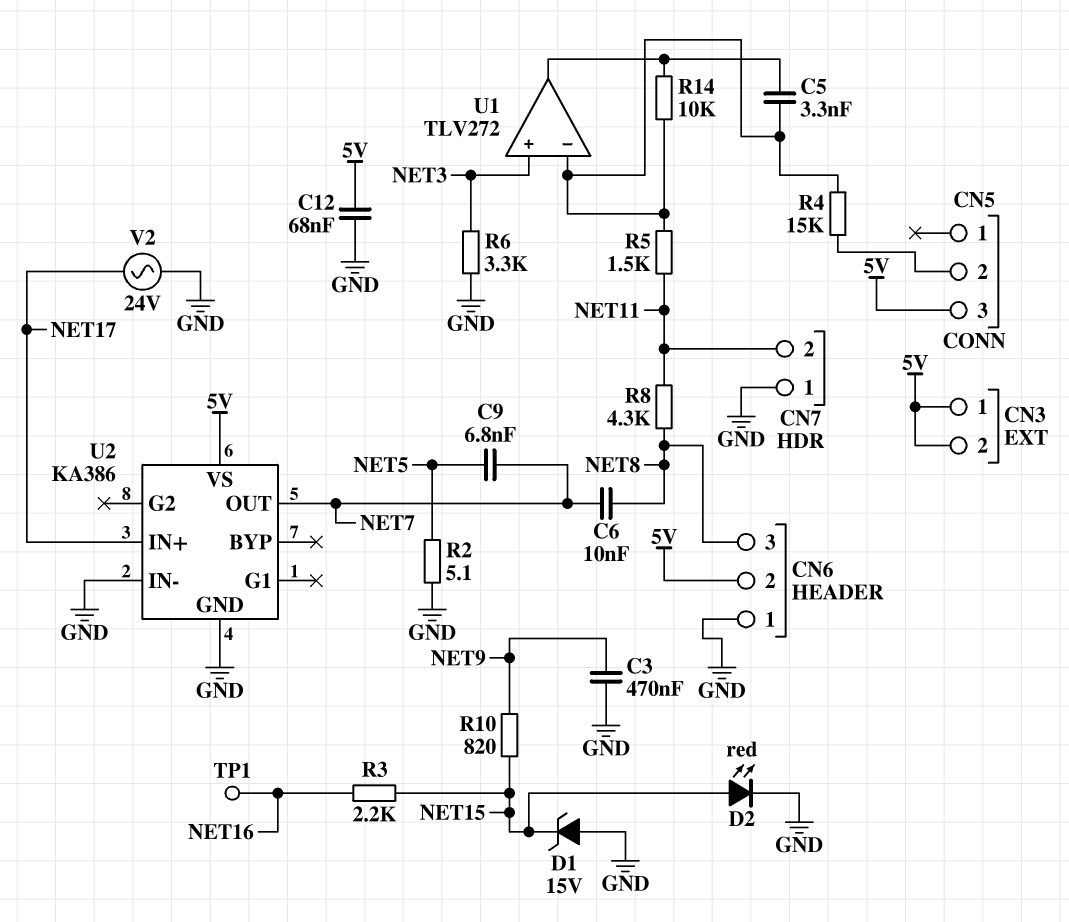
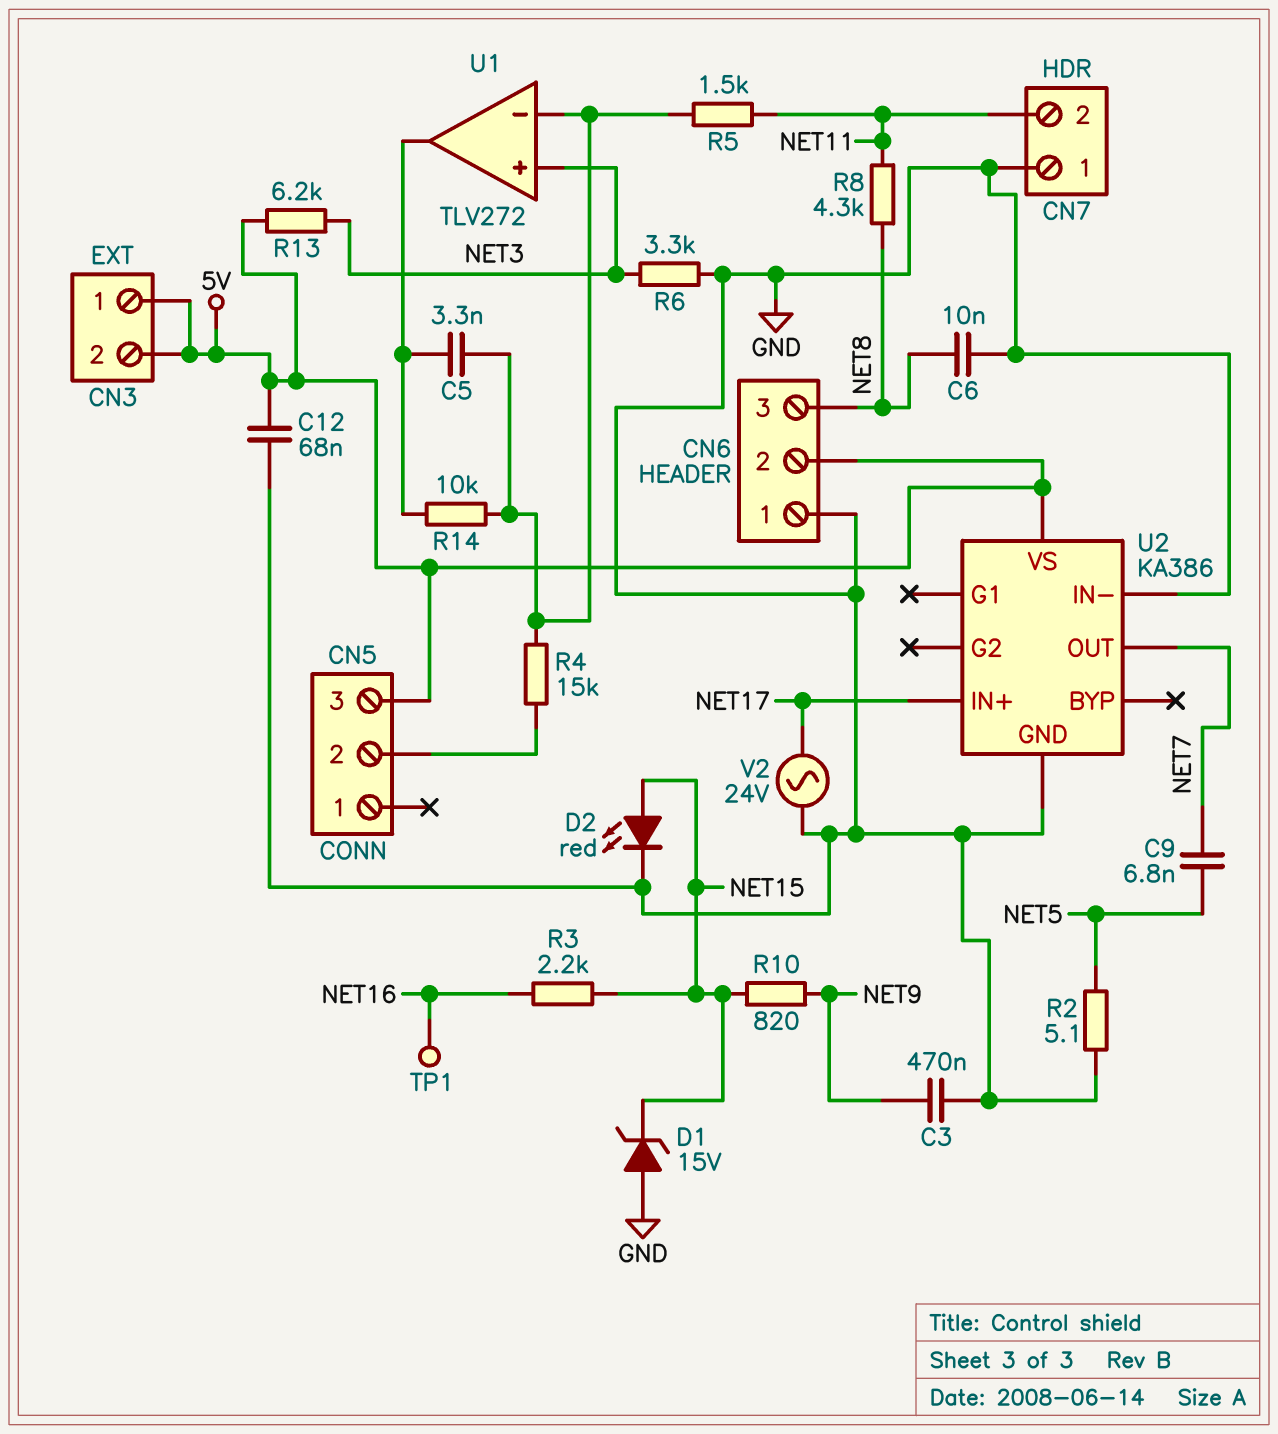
C6: 10nF (NET7, NET8) -> 10nF (GND, NET8)
R13: none -> 6.2k (5V, NET3)

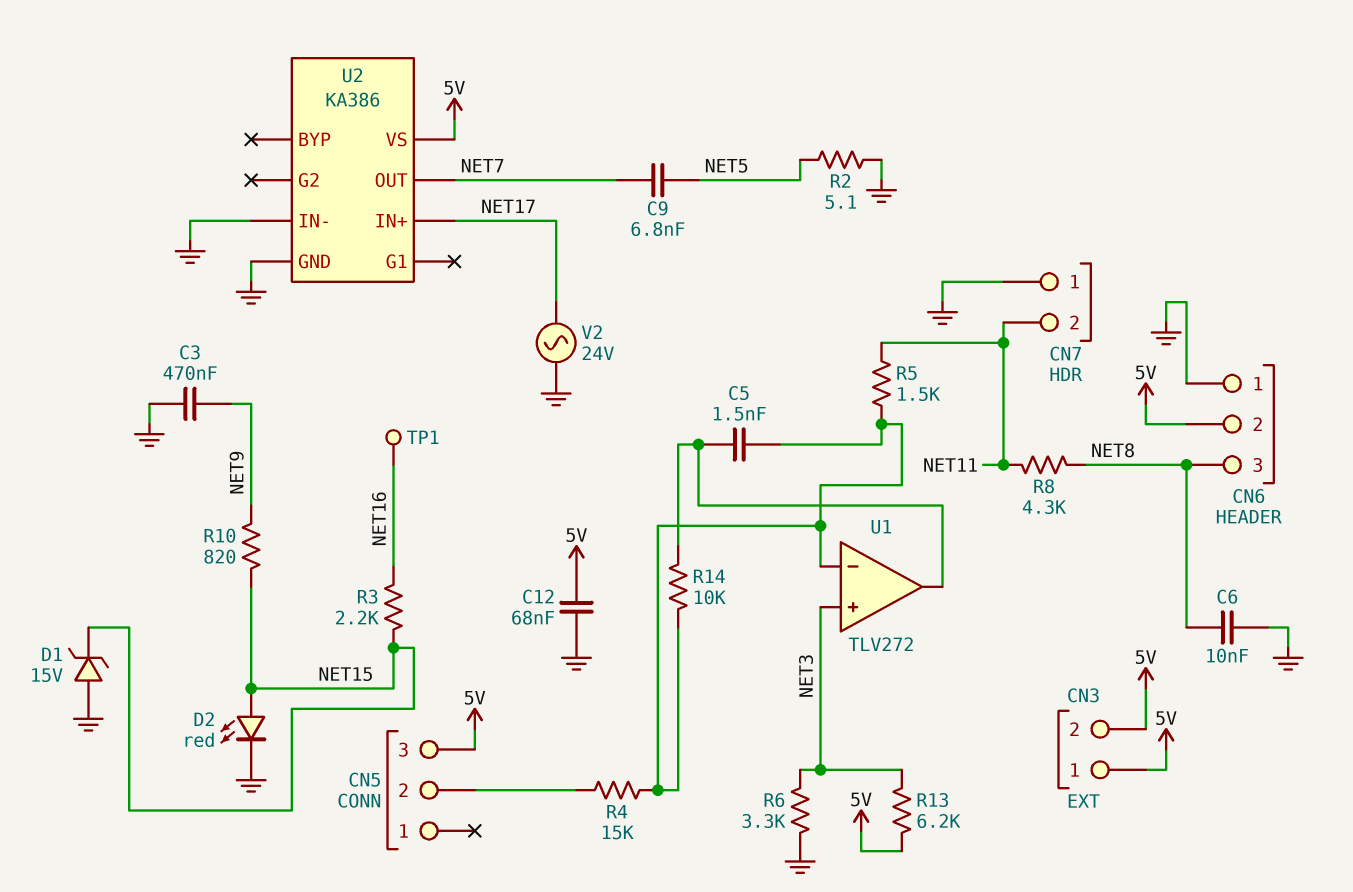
C5: 3.3nF (U1/in-, U1/out) -> 1.5nF (U1/in-, U1/out)

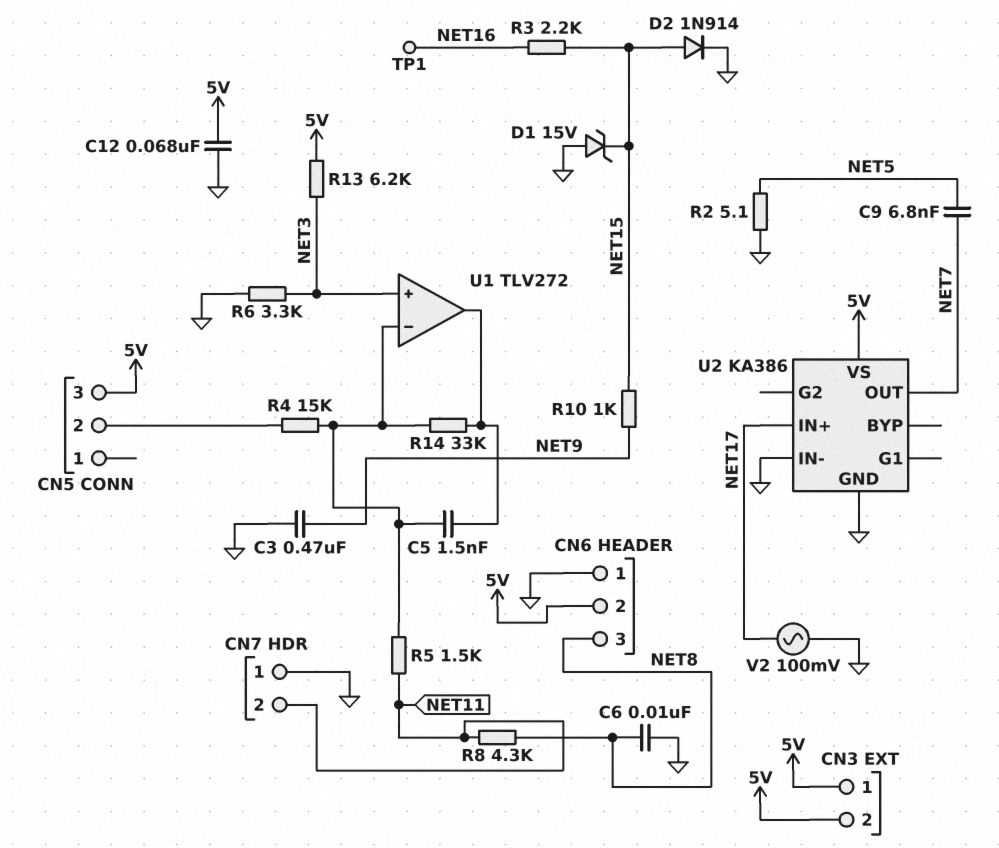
D2: LED red (A NET15, K GND) -> diode 1N914 (A NET15, K GND)
R10: 820 (NET9, NET15) -> 1k (NET9, NET15)
R14: 10k (U1/in-, U1/out) -> 33k (U1/in-, U1/out)
V2: AC 24V (GND, NET17) -> AC 100mV (GND, NET17)

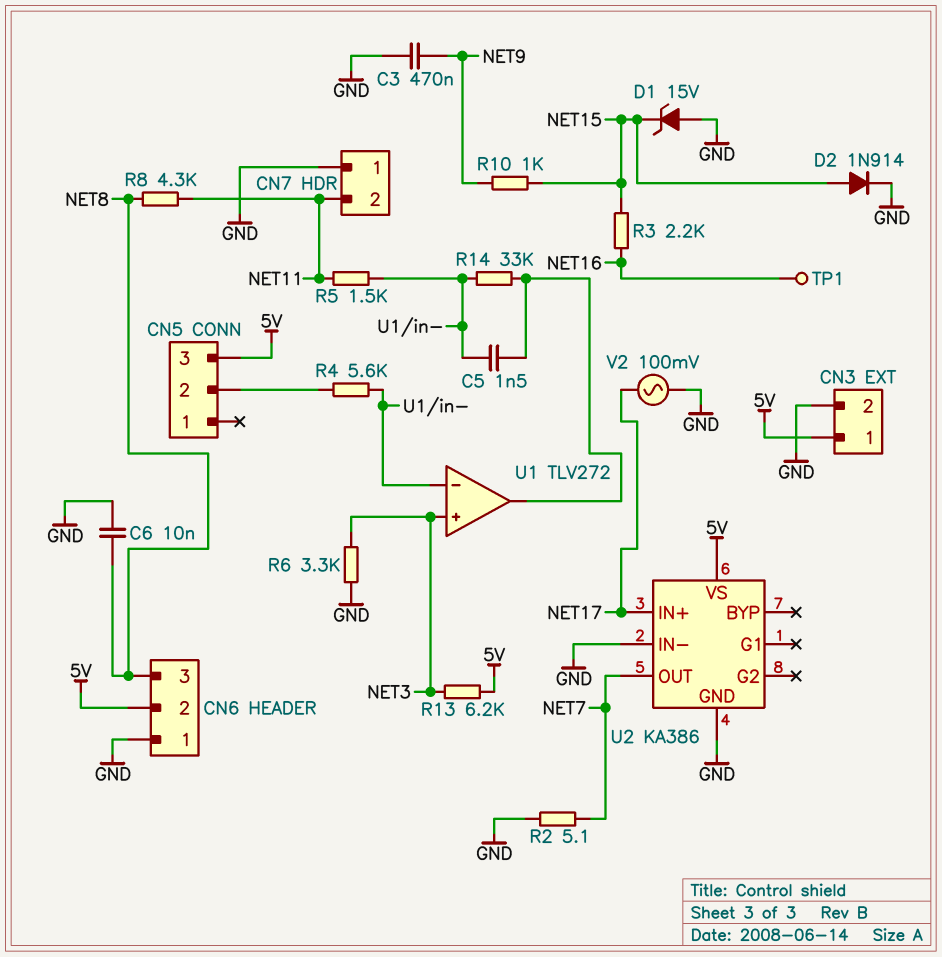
C9: 6.8nF (NET5, NET7) -> none
C12: 68nF (5V, GND) -> none
CN3 pin 2: 5V -> GND
R2: 5.1 (GND, NET5) -> 5.1 (GND, NET7)
R4: 15k (CN5/2, U1/in-) -> 5.6k (CN5/2, U1/in-)

